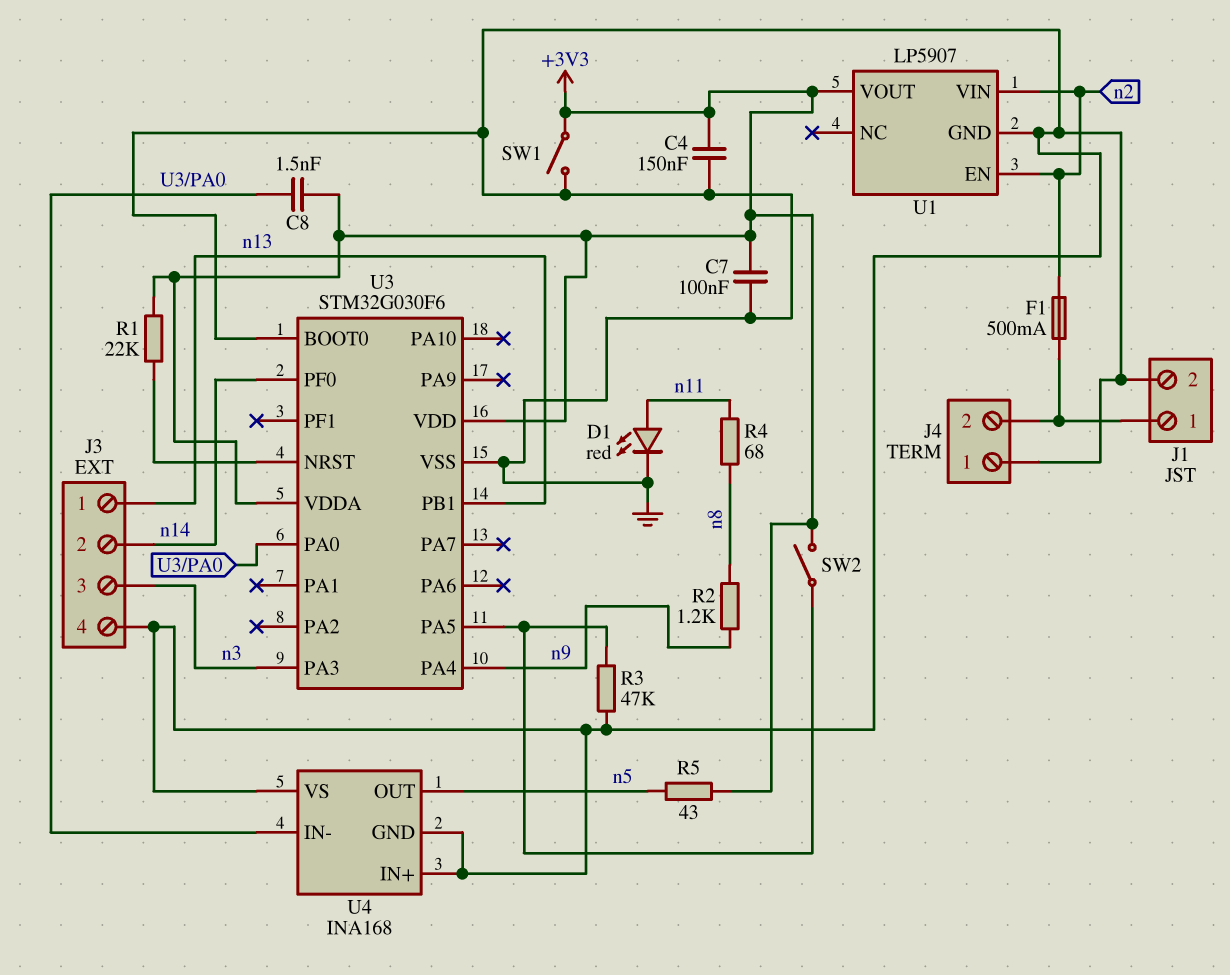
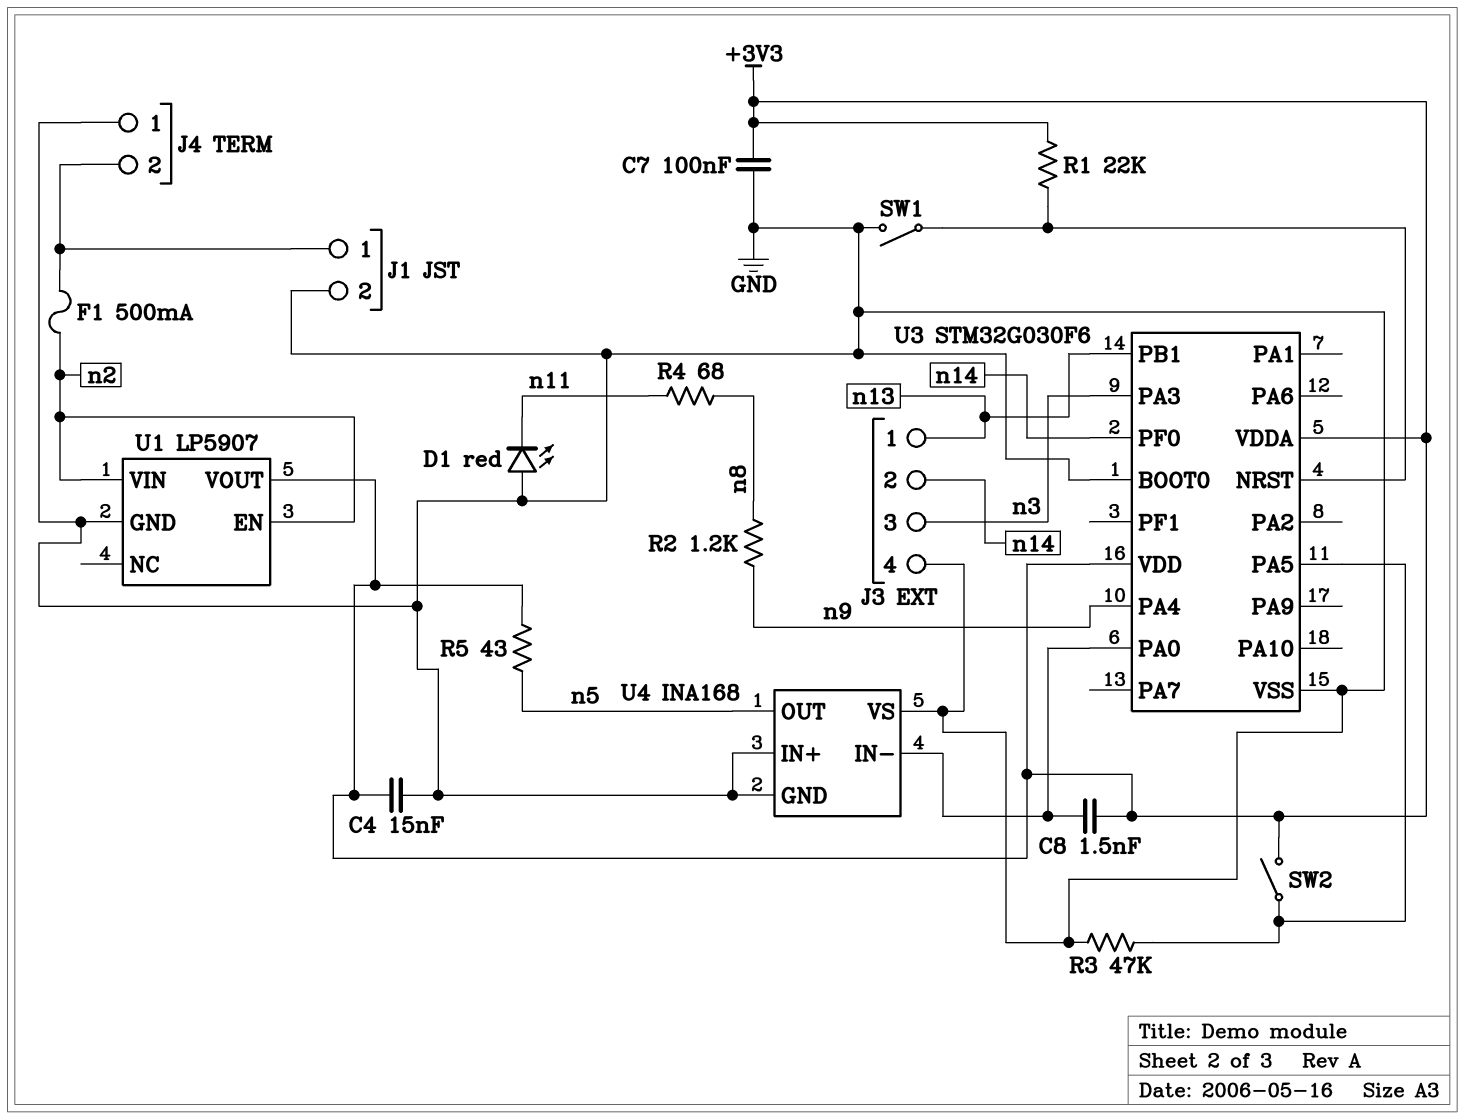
C4: 150nF (+3V3, GND) -> 15nF (+3V3, GND)
D1: LED red (A n11, K GND) -> LED red (A GND, K n11)
SW1: switch (+3V3, GND) -> switch (GND, U3/NRST)

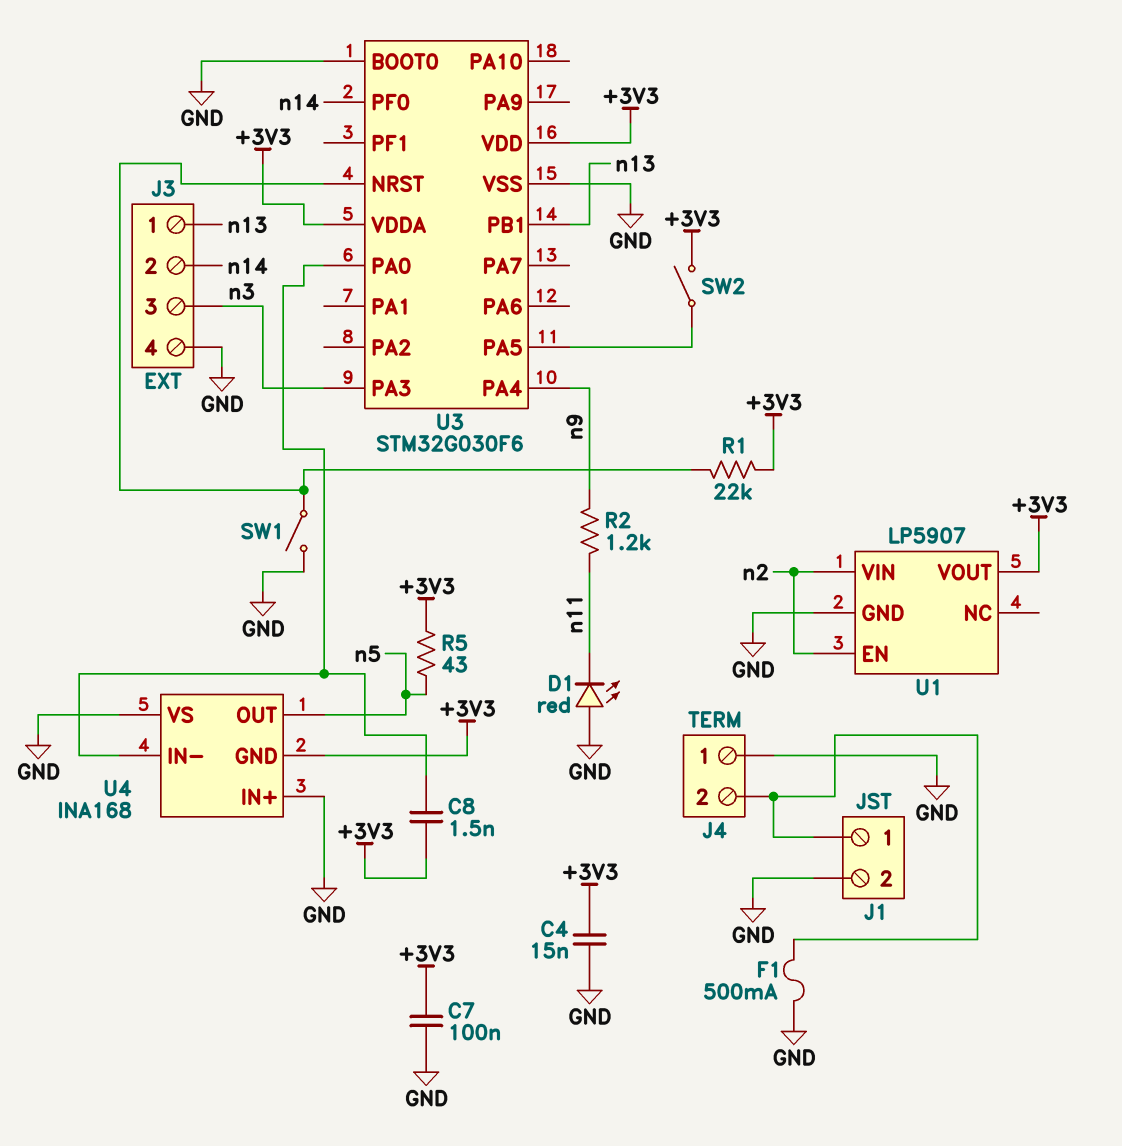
F1: 500mA (J1/1, n2) -> 500mA (GND, J1/1)
R2: 1.2k (n8, n9) -> 1.2k (n9, n11)
R3: 47k (GND, U3/PA5) -> none
R4: 68 (n8, n11) -> none
U4 pin GND: GND -> +3V3

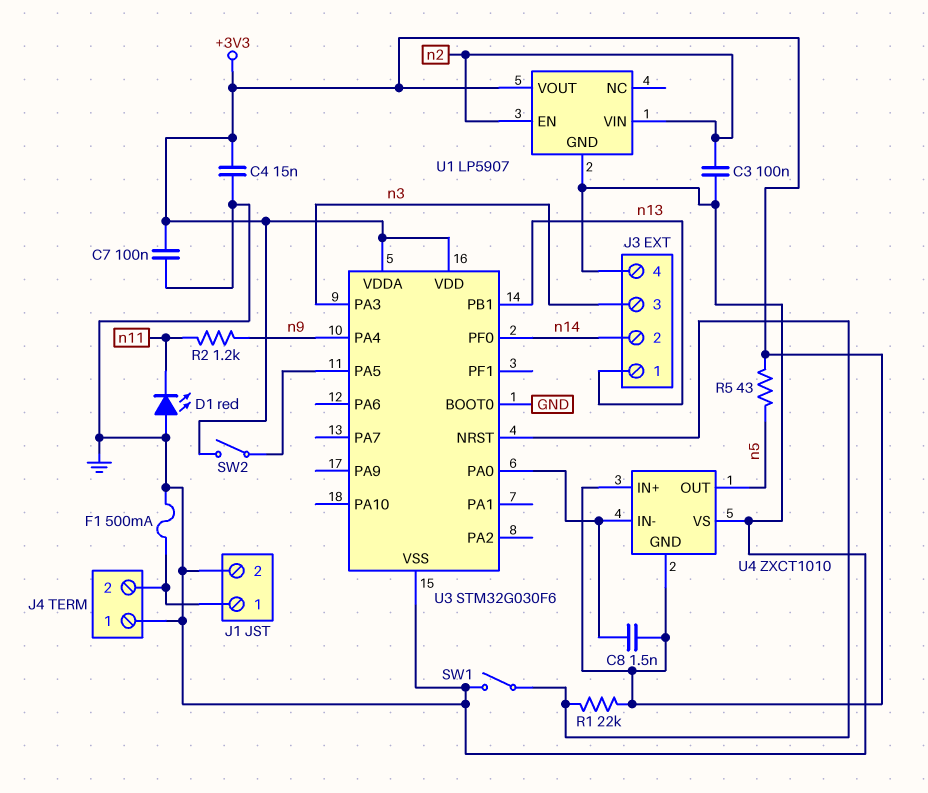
C3: none -> 100nF (GND, n2)
U4: INA168 -> ZXCT1010
U4 pin IN+: GND -> +3V3

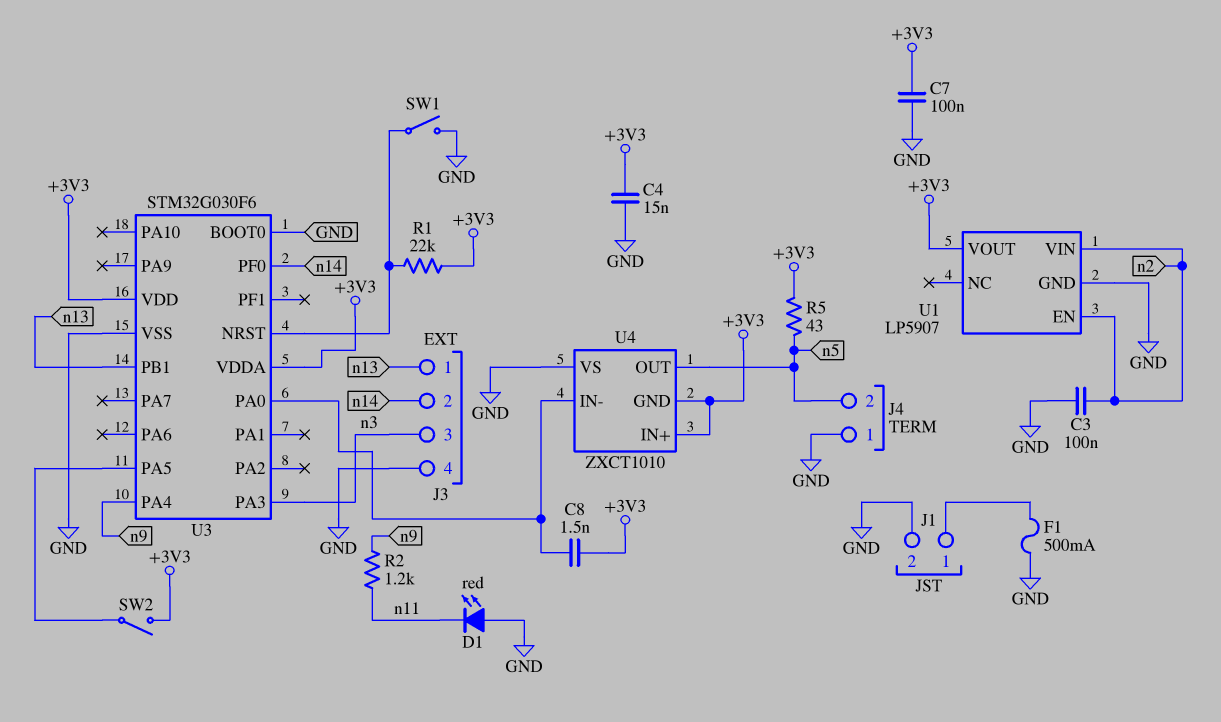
J4 pin 2: J1/1 -> n5

